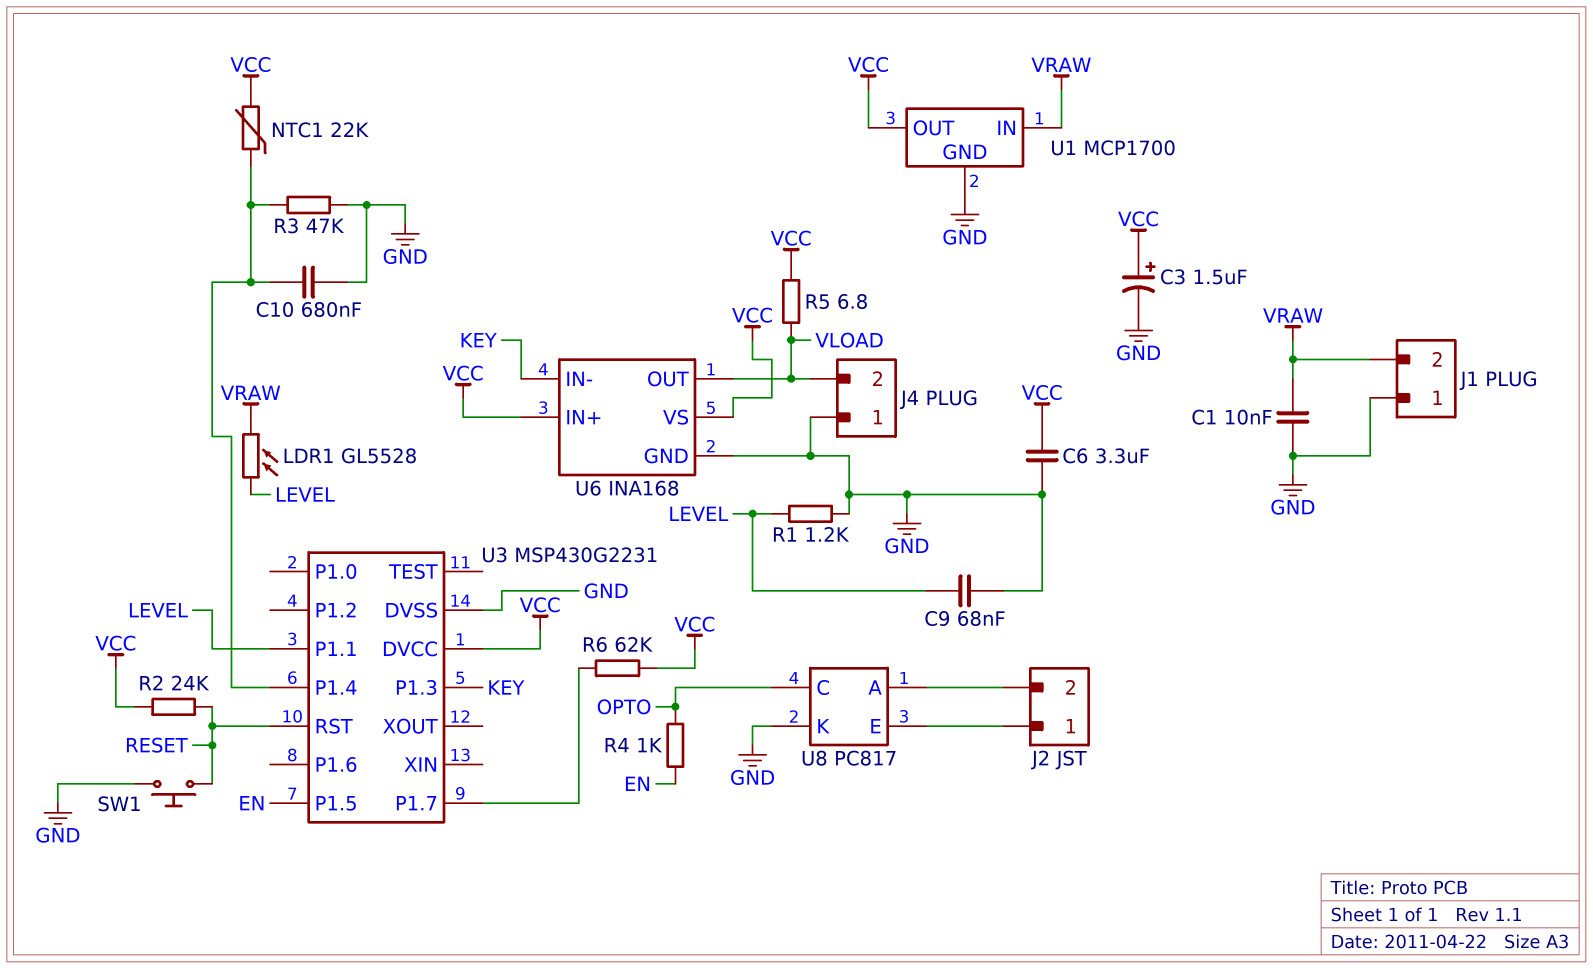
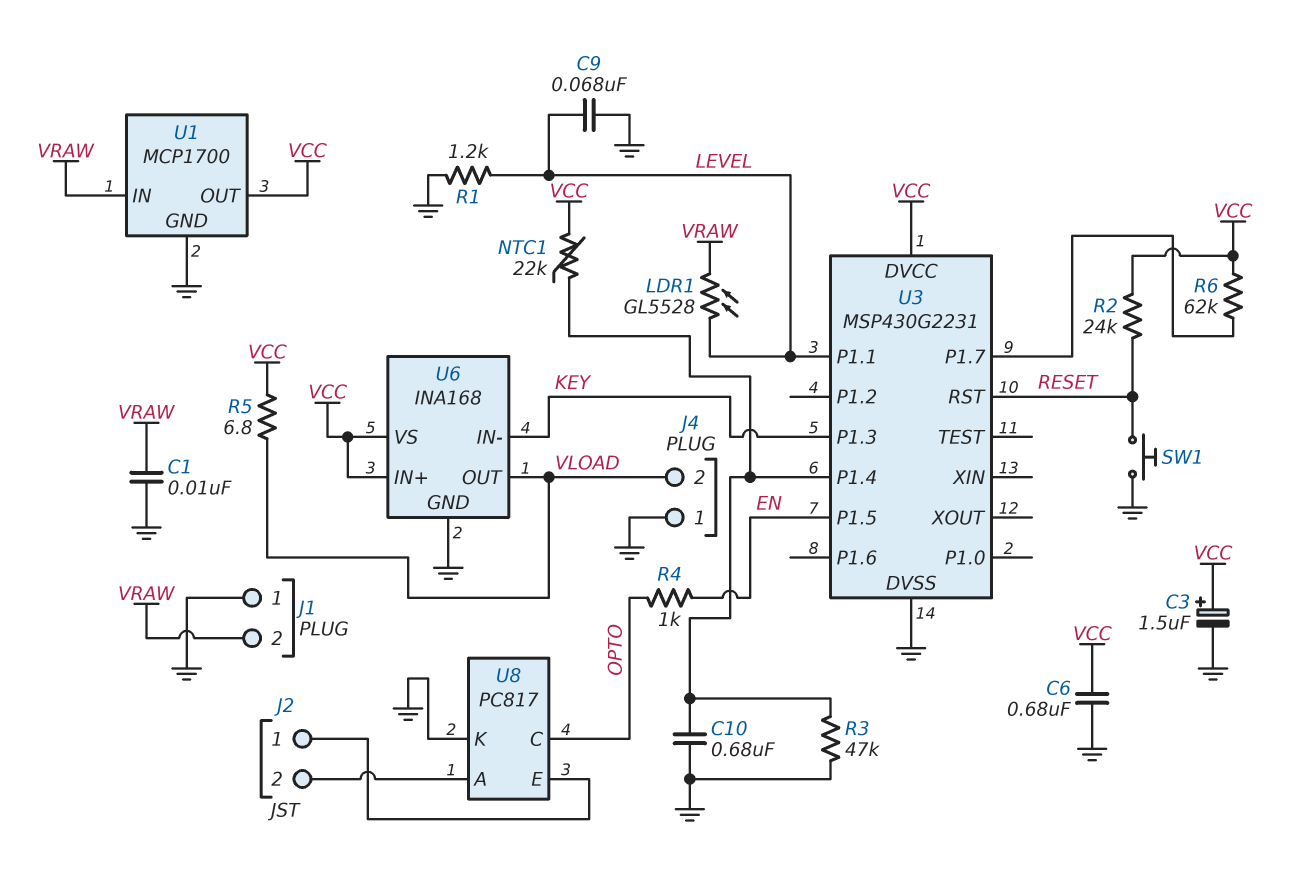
C6: 3.3uF (GND, VCC) -> 680nF (GND, VCC)

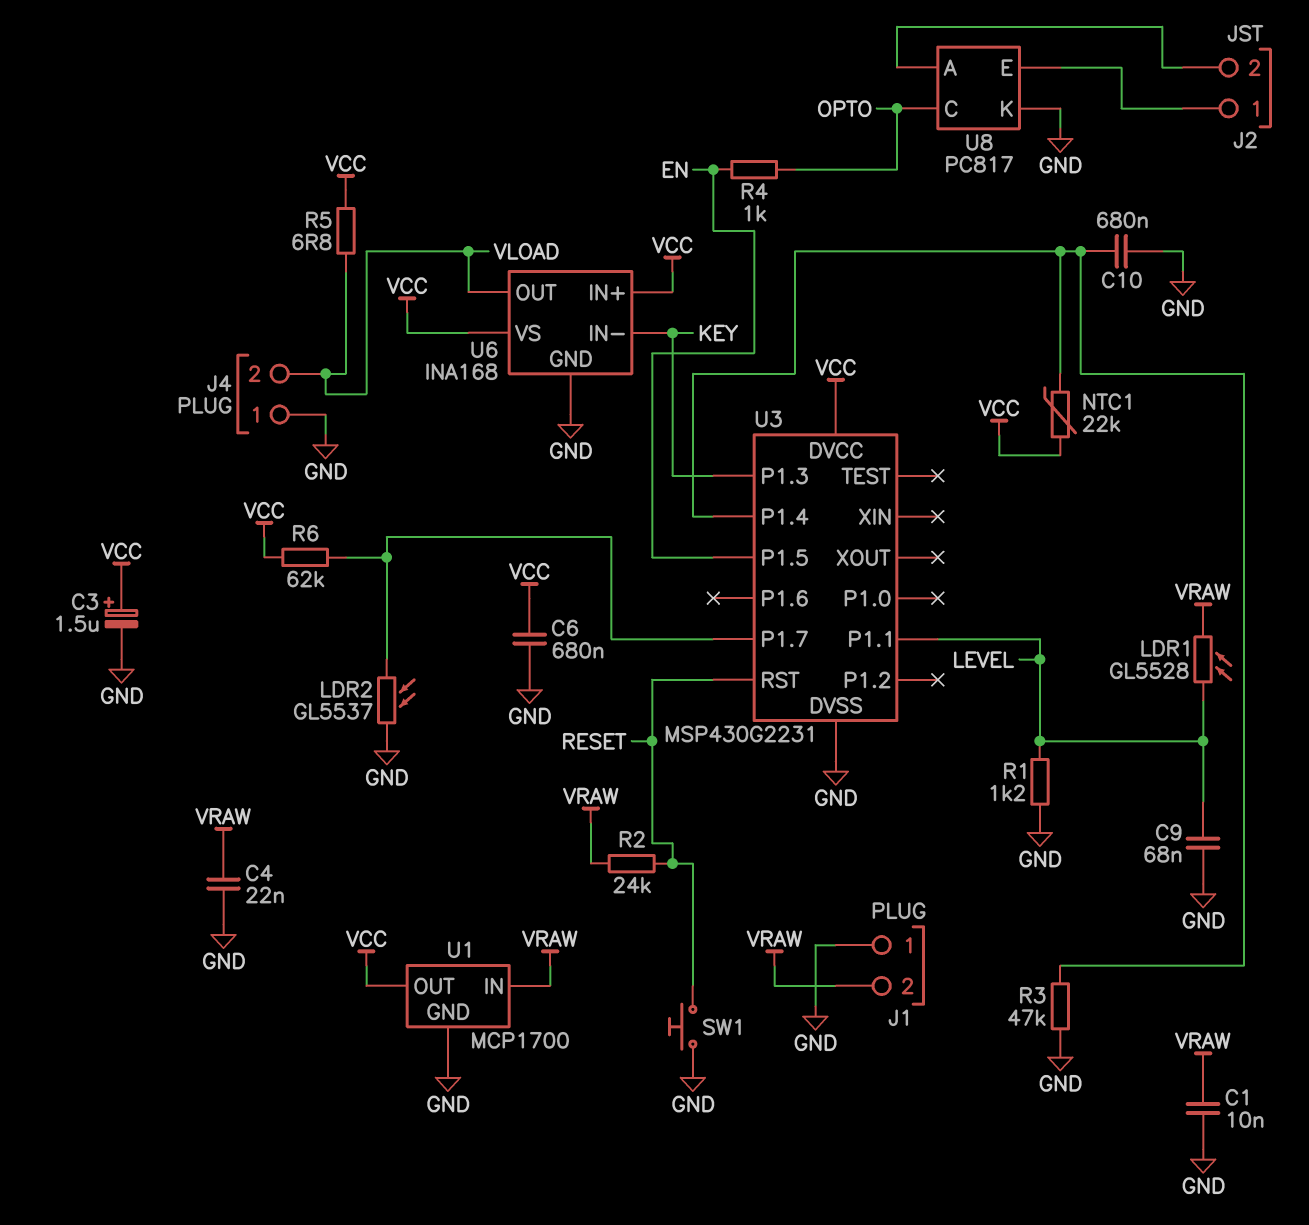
C4: none -> 22nF (GND, VRAW)
LDR2: none -> GL5537 (GND, U3/P1.7)
R2: 24k (RESET, VCC) -> 24k (RESET, VRAW)

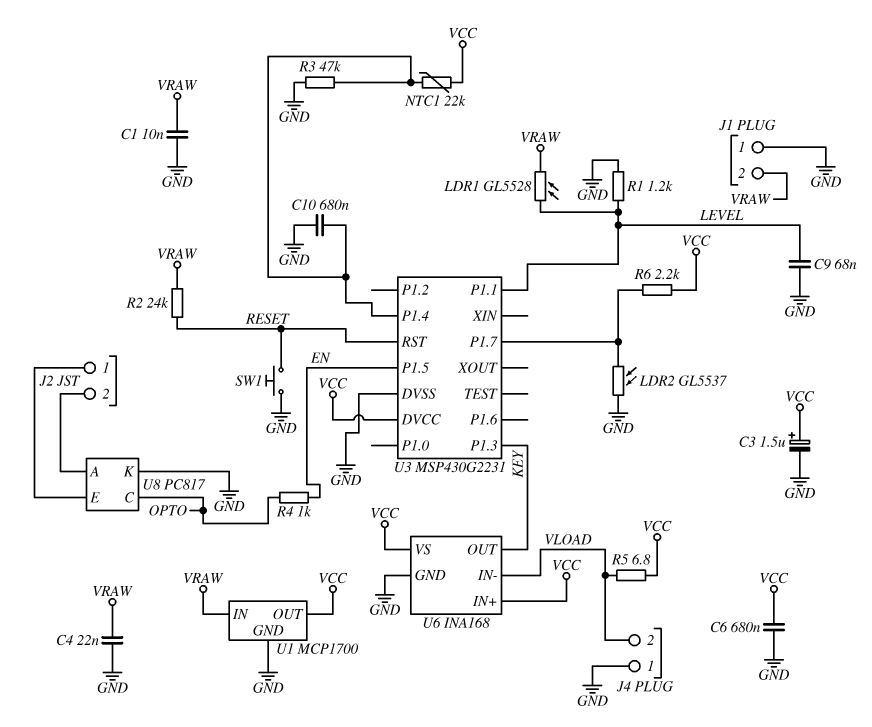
R6: 62k (U3/P1.7, VCC) -> 2.2k (U3/P1.7, VCC)
U6 pin IN-: KEY -> VLOAD
U6 pin OUT: VLOAD -> KEY

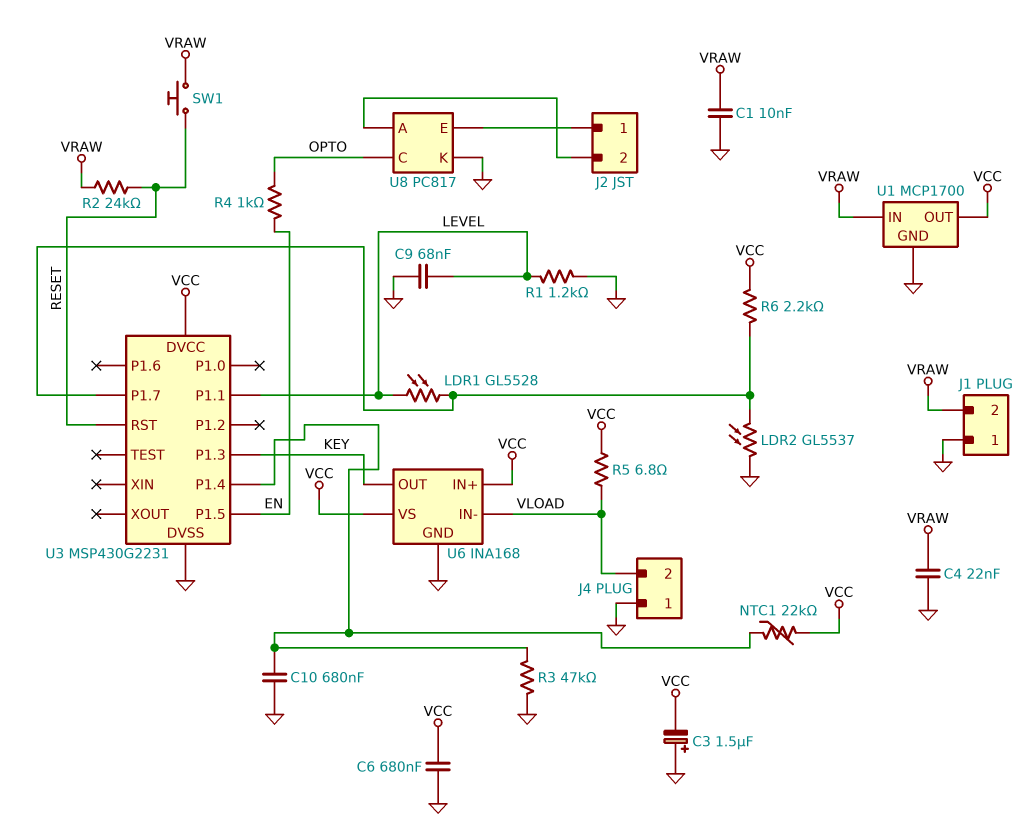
C3: 1.5uF (plus VCC, minus GND) -> 1.5uF (plus GND, minus VCC)
LDR1: GL5528 (LEVEL, VRAW) -> GL5528 (LEVEL, U3/P1.7)
SW1: button (GND, RESET) -> button (RESET, VRAW)

